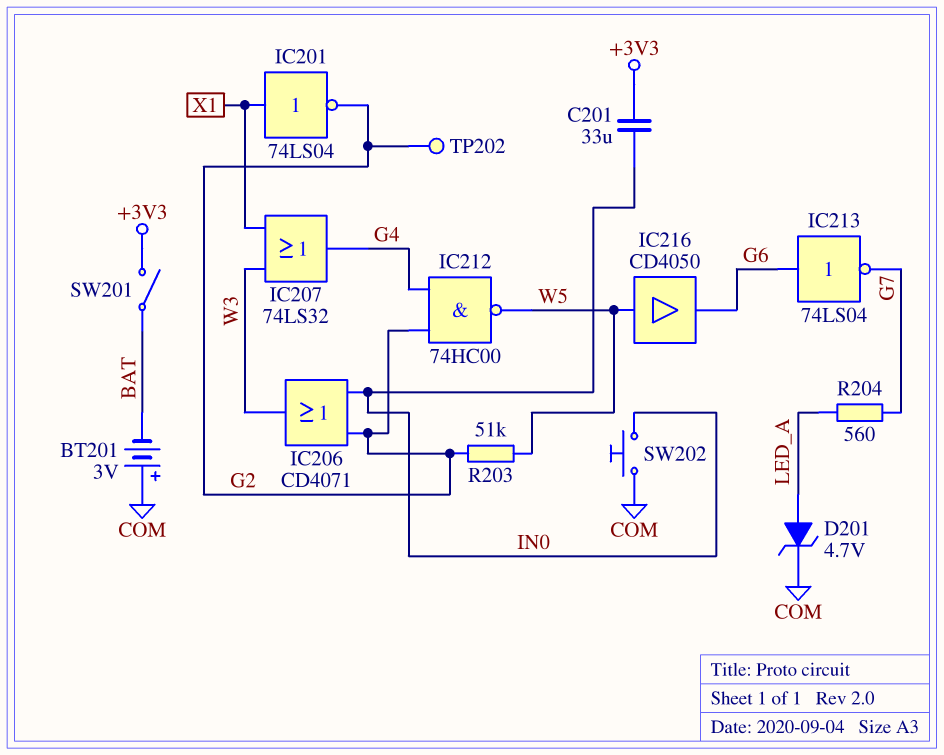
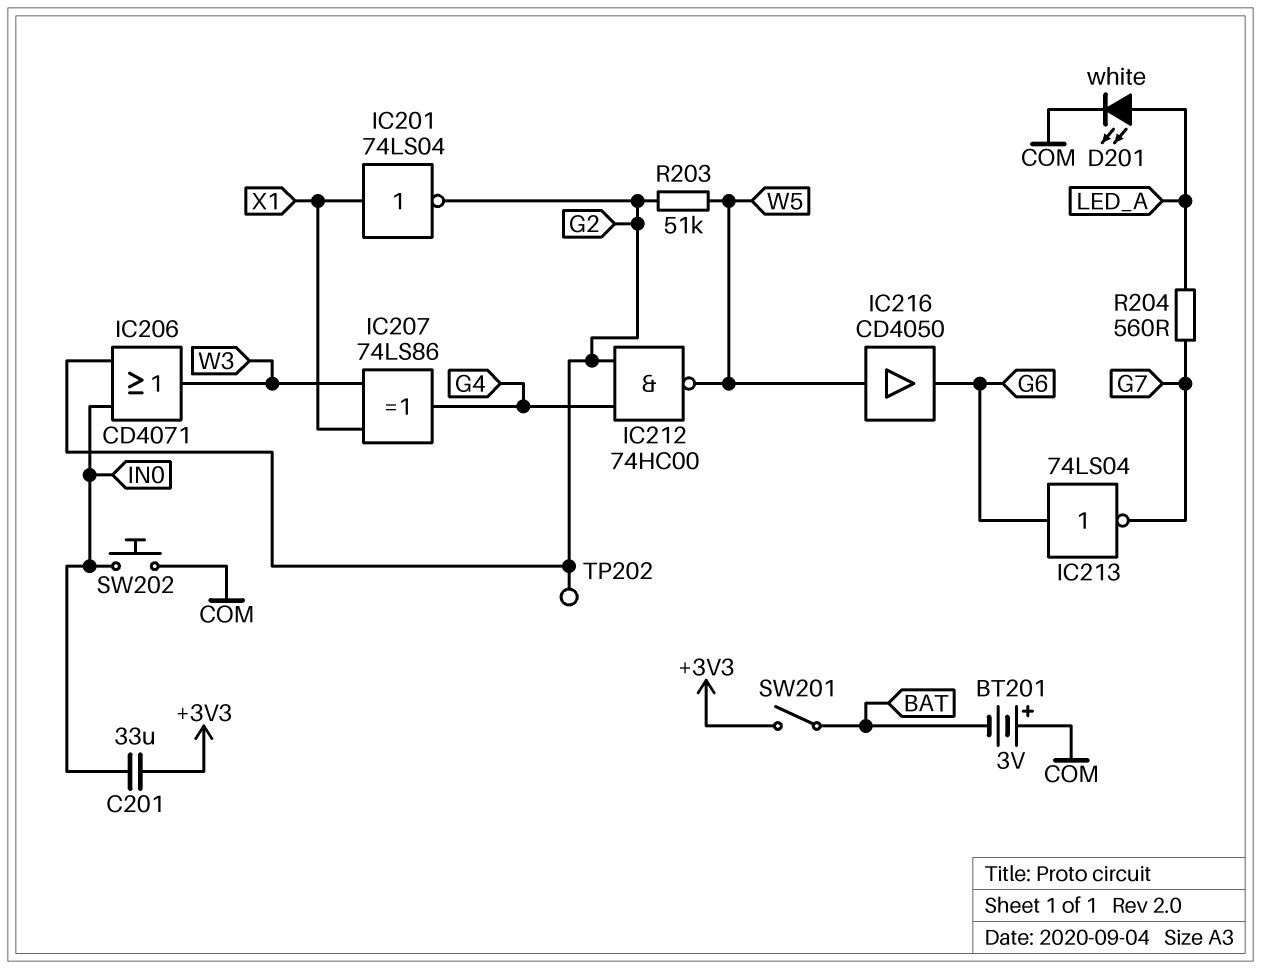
D201: zener 4.7V (A LED_A, K COM) -> LED white (A LED_A, K COM)
IC207: OR 74LS32 (in W3, in X1, out G4) -> XOR 74LS86 (in W3, in X1, out G4)

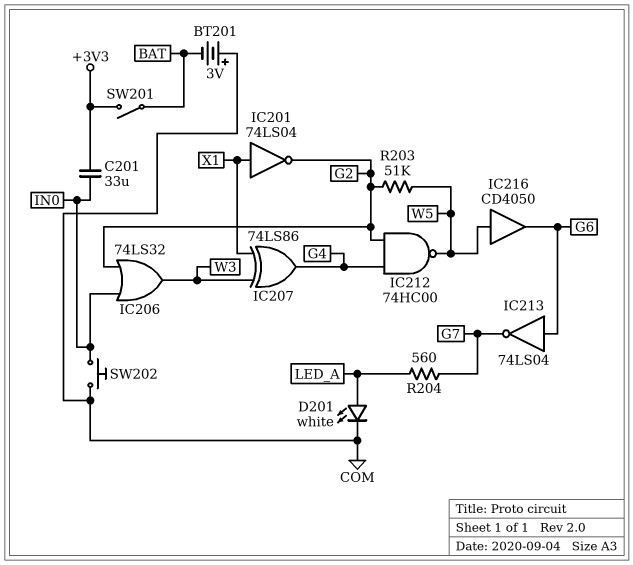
IC206: OR CD4071 (in G2, in IN0, out W3) -> OR 74LS32 (in G2, in IN0, out W3)
TP202: test point (G2) -> none

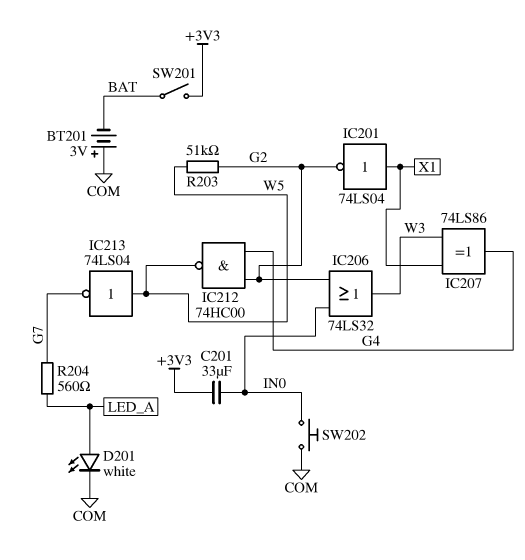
IC213: NOT 74LS04 (in G6, out G7) -> NOT 74LS04 (in W5, out G7)
IC216: buffer CD4050 (in W5, out G6) -> none

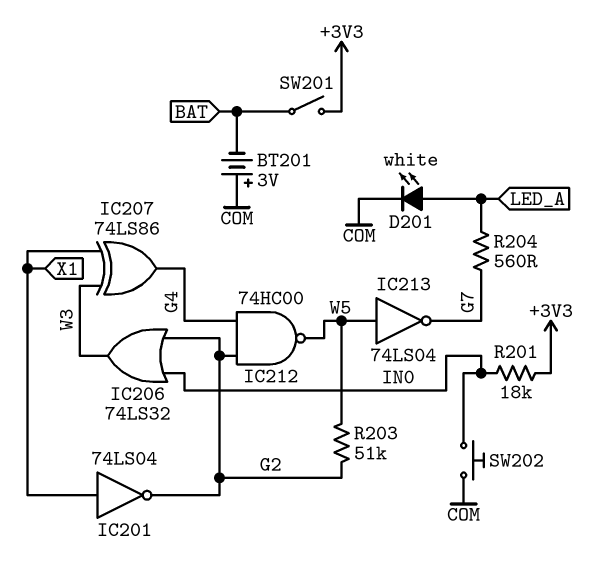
C201: 33uF (+3V3, IN0) -> none
R201: none -> 18k (+3V3, IN0)

